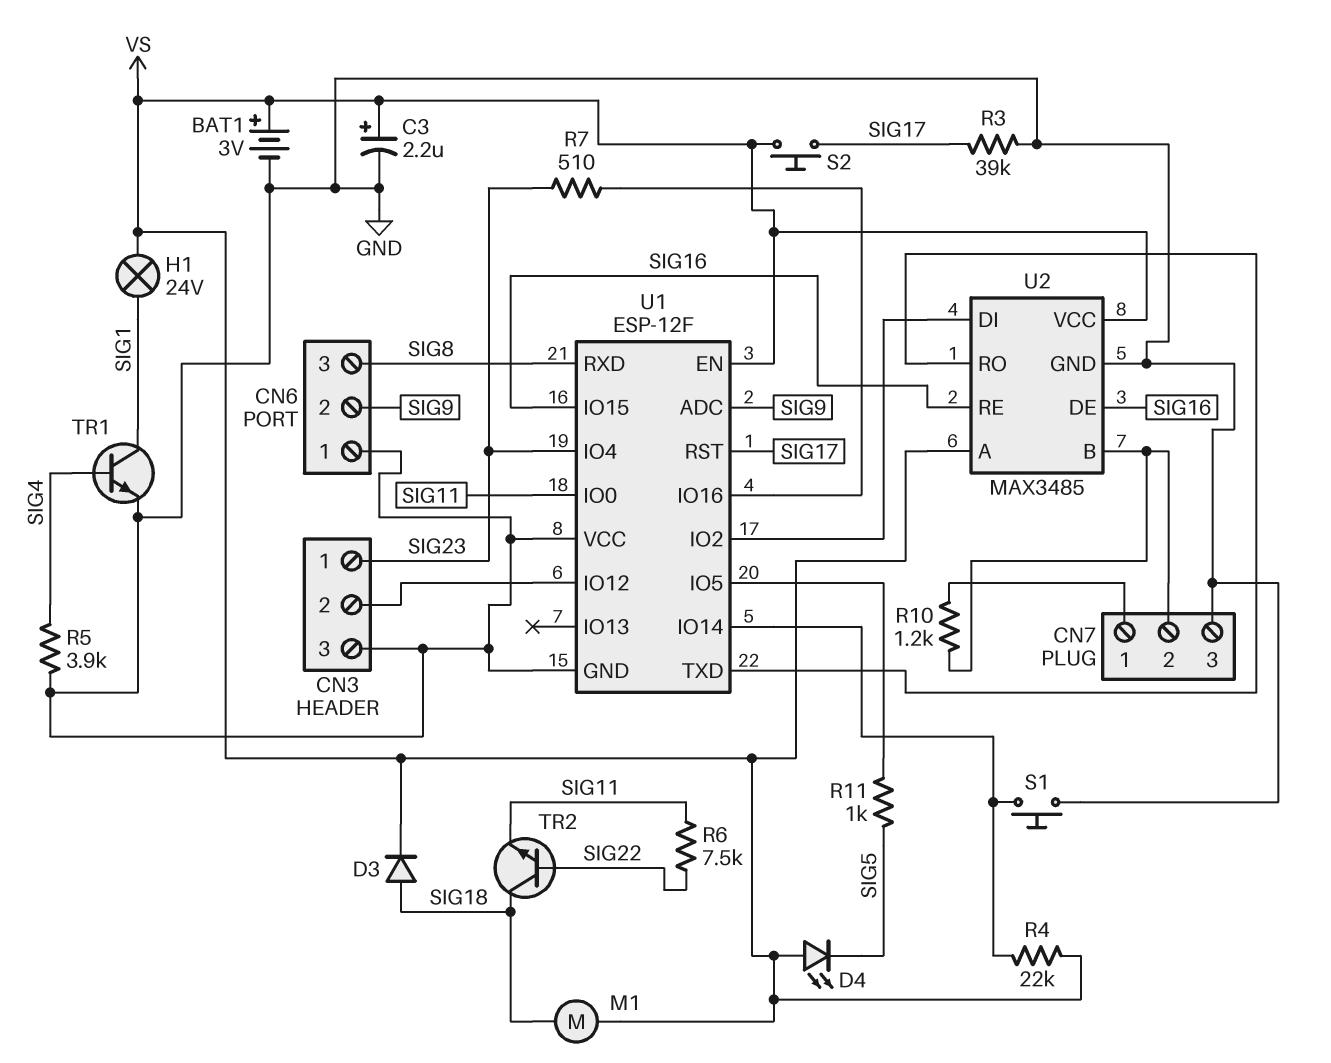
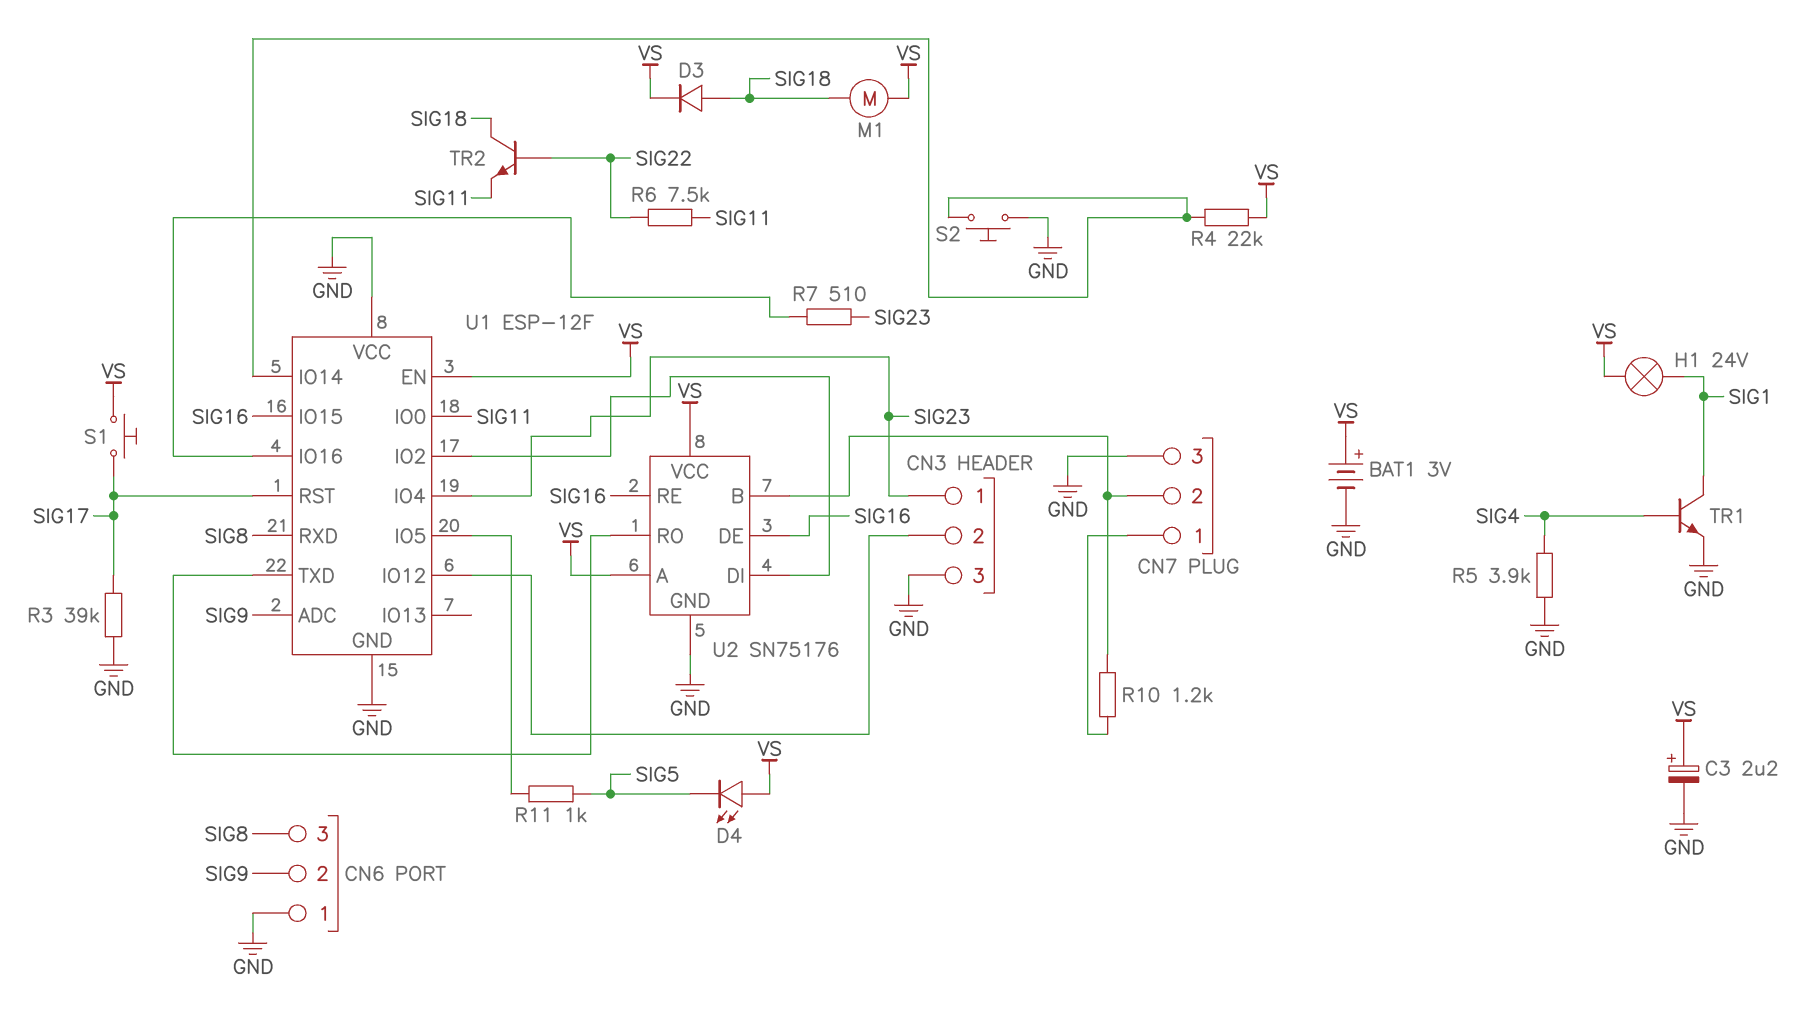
S1: button (GND, U1/IO14) -> button (SIG17, VS)
S2: button (SIG17, VS) -> button (GND, U1/IO14)
U2: MAX3485 -> SN75176

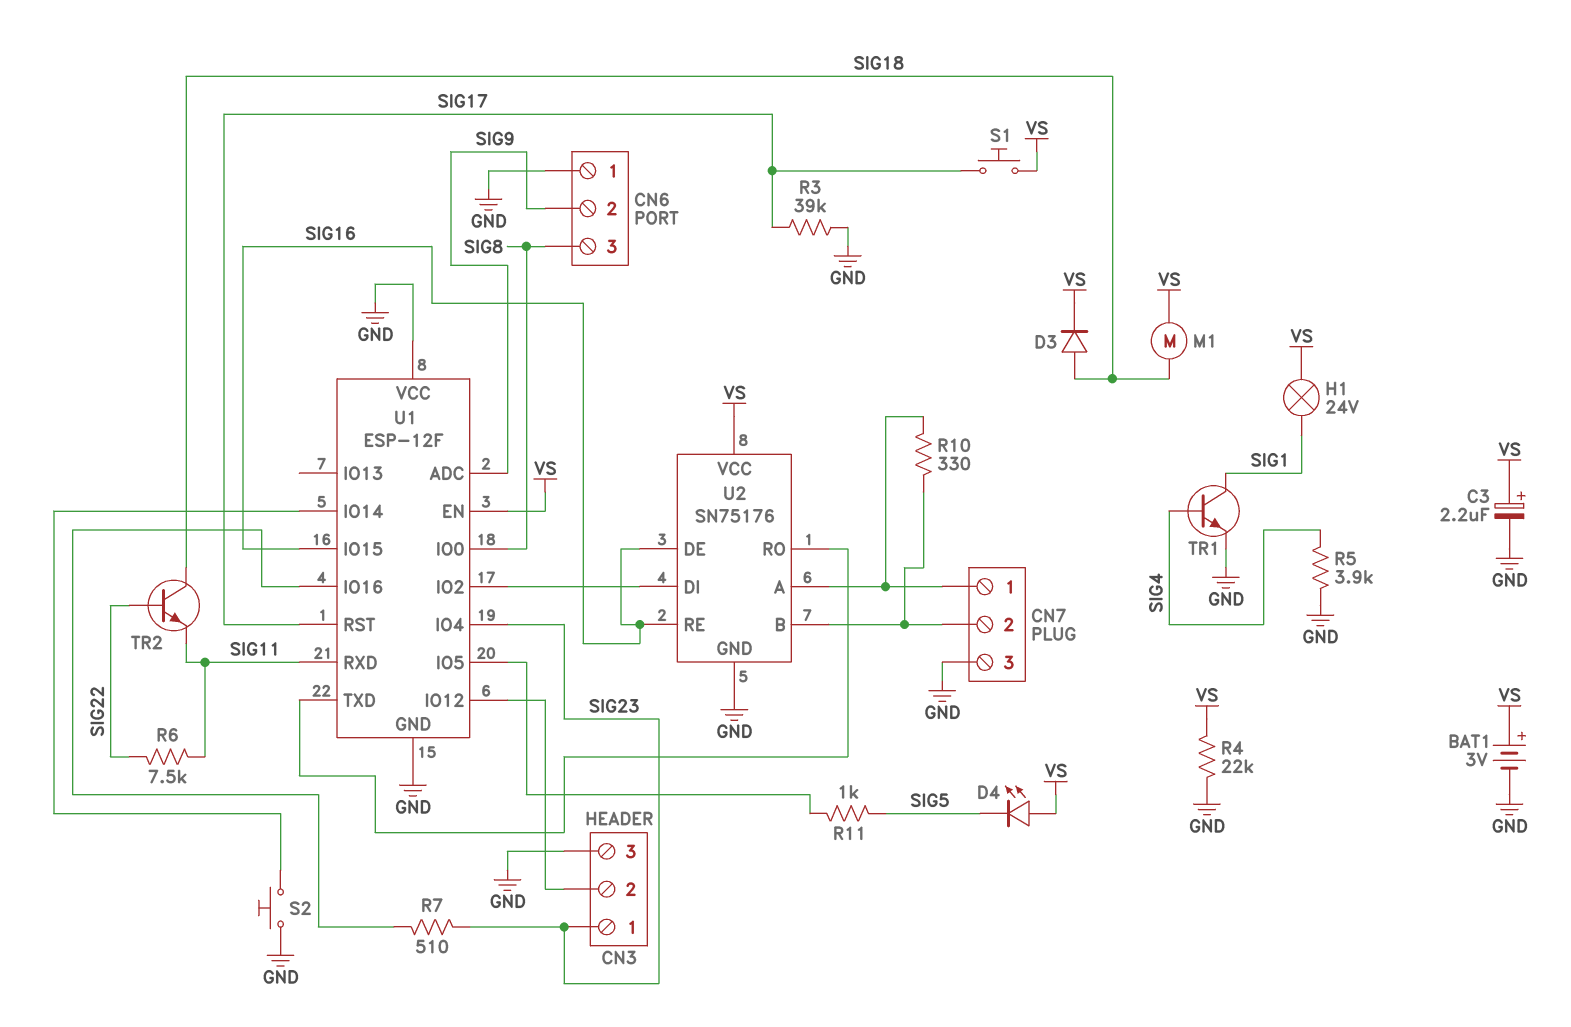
R4: 22k (U1/IO14, VS) -> 22k (GND, VS)
R10: 1.2k (CN7/1, CN7/2) -> 330 (CN7/1, CN7/2)
U1 pin IO0: SIG11 -> SIG8
U1 pin RXD: SIG8 -> SIG11
U2 pin A: VS -> CN7/1

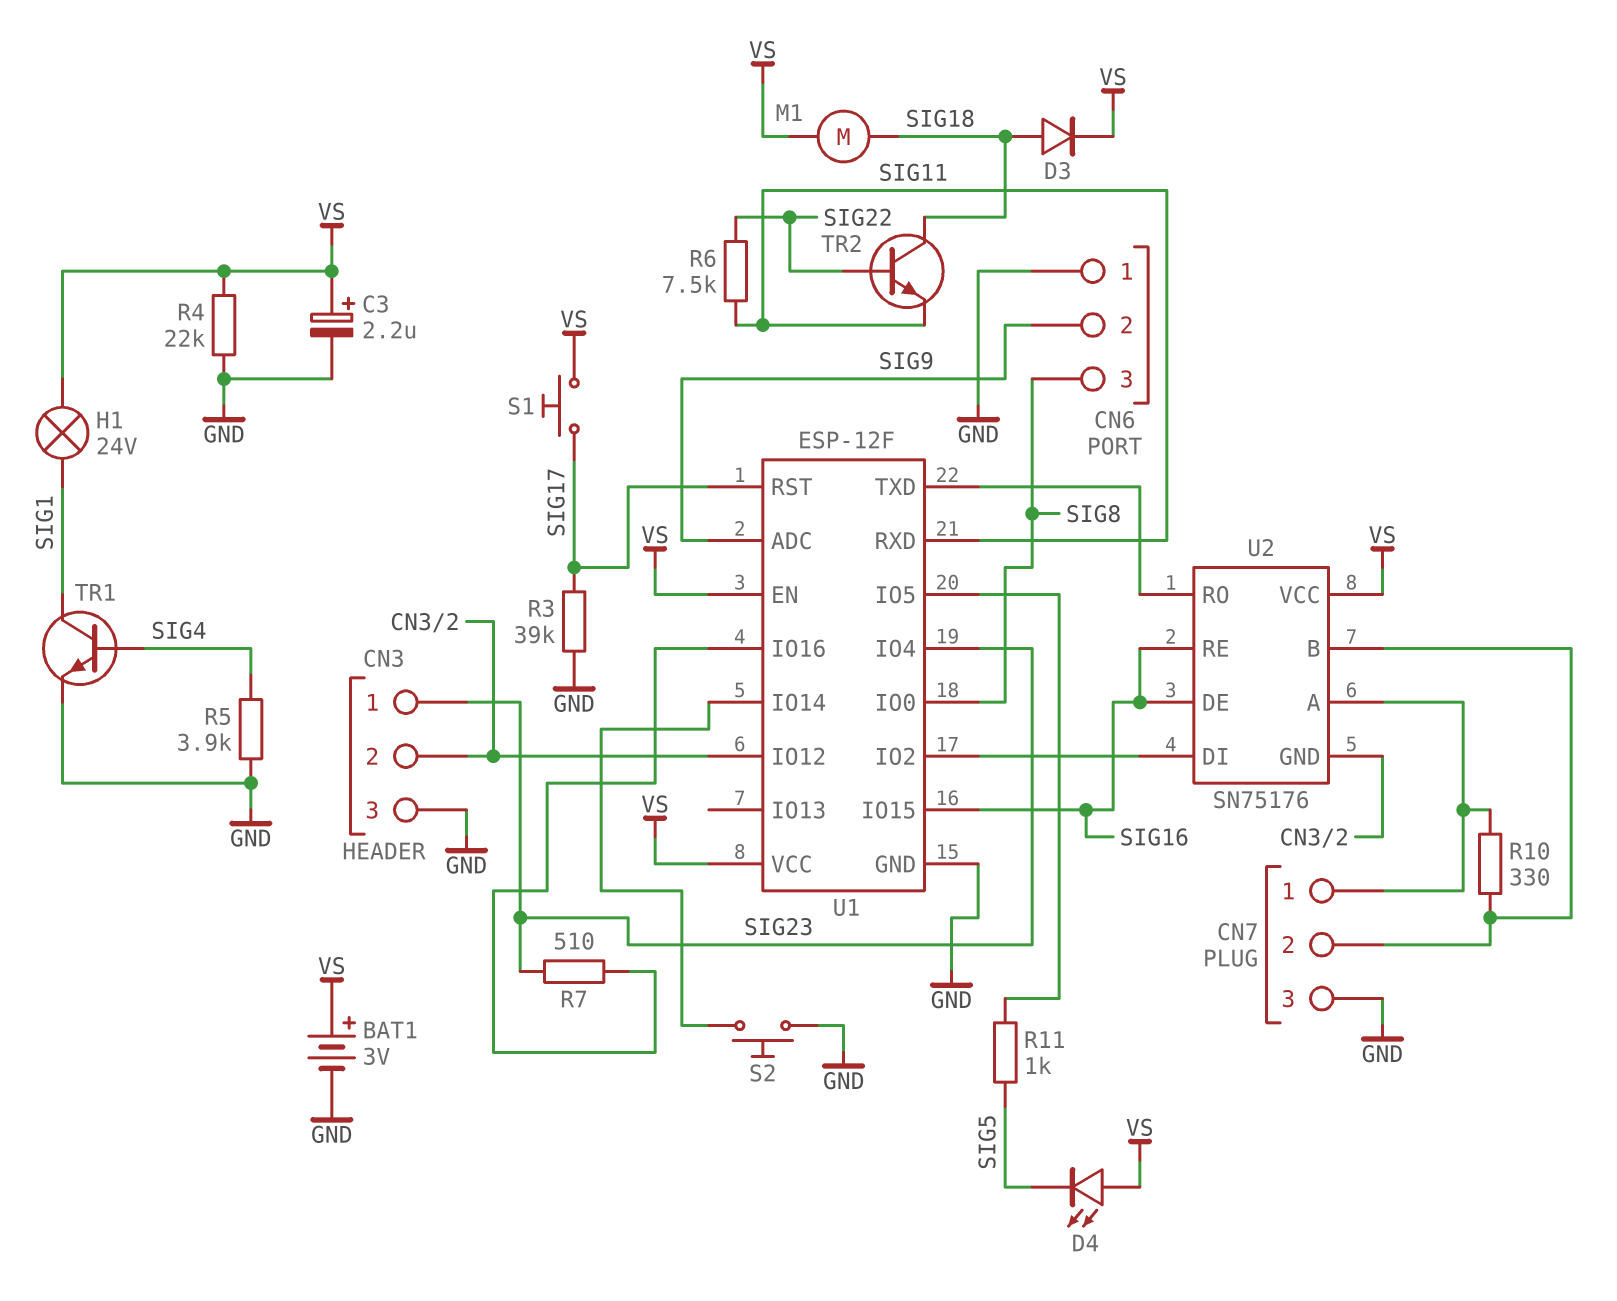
U1 pin VCC: GND -> VS
U2 pin GND: GND -> CN3/2

